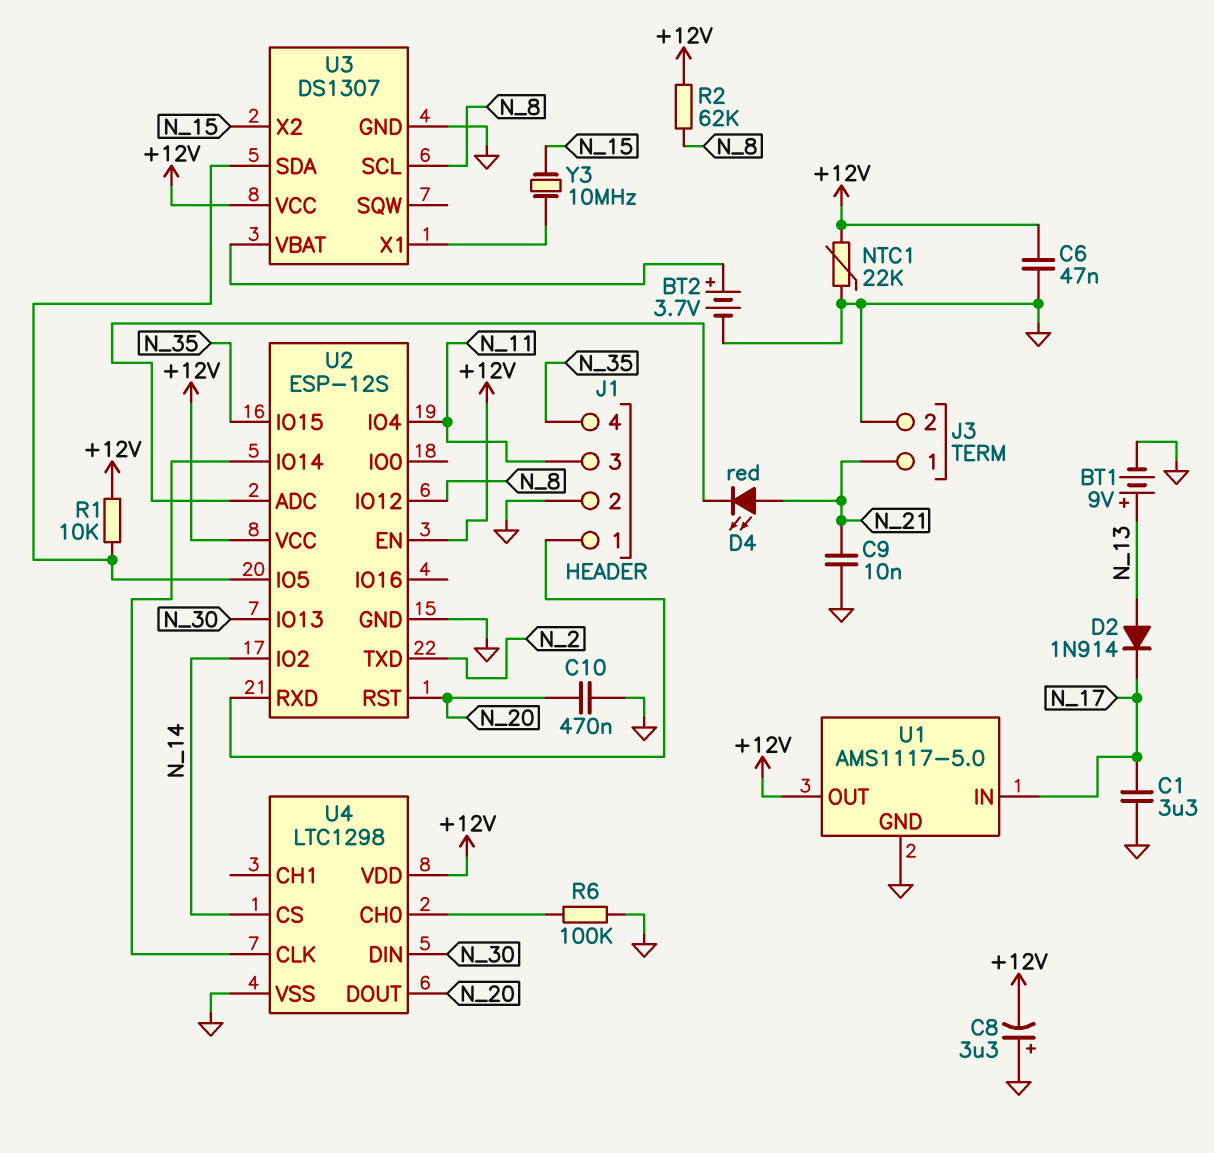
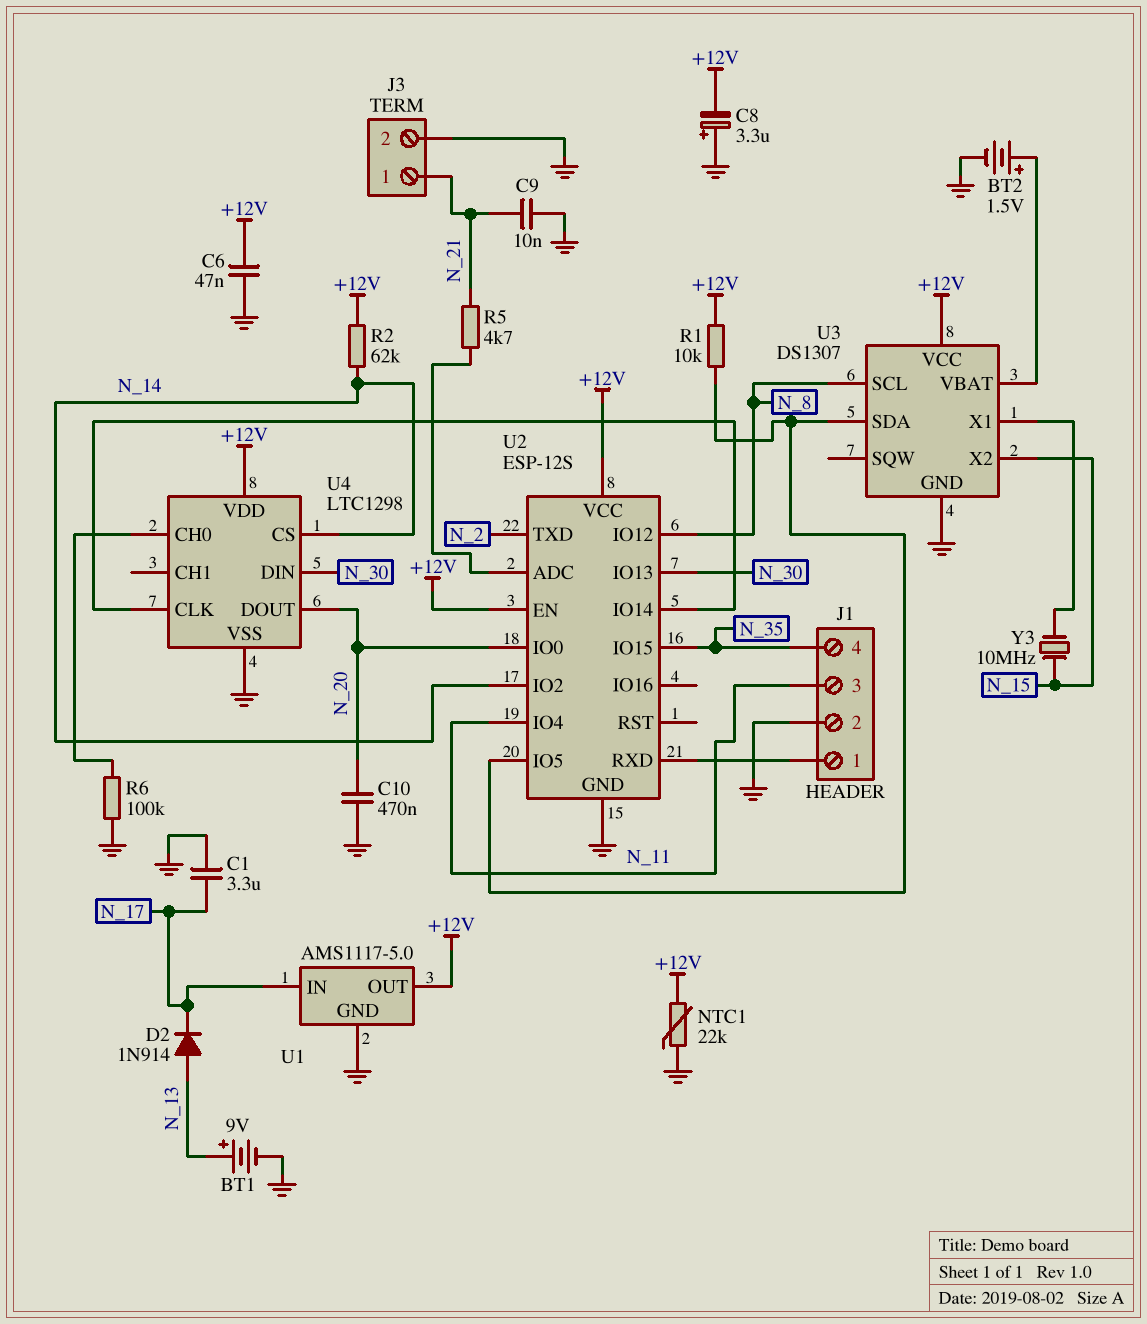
BT2: 3.7V (plus U3/VBAT, minus GND) -> 1.5V (plus U3/VBAT, minus GND)
D4: LED red (A N_21, K U2/ADC) -> none
R2: 62k (+12V, N_8) -> 62k (+12V, N_14)
R5: none -> 4.7k (N_21, U2/ADC)
U2 pin IO0: none -> N_20
U2 pin RST: N_20 -> none

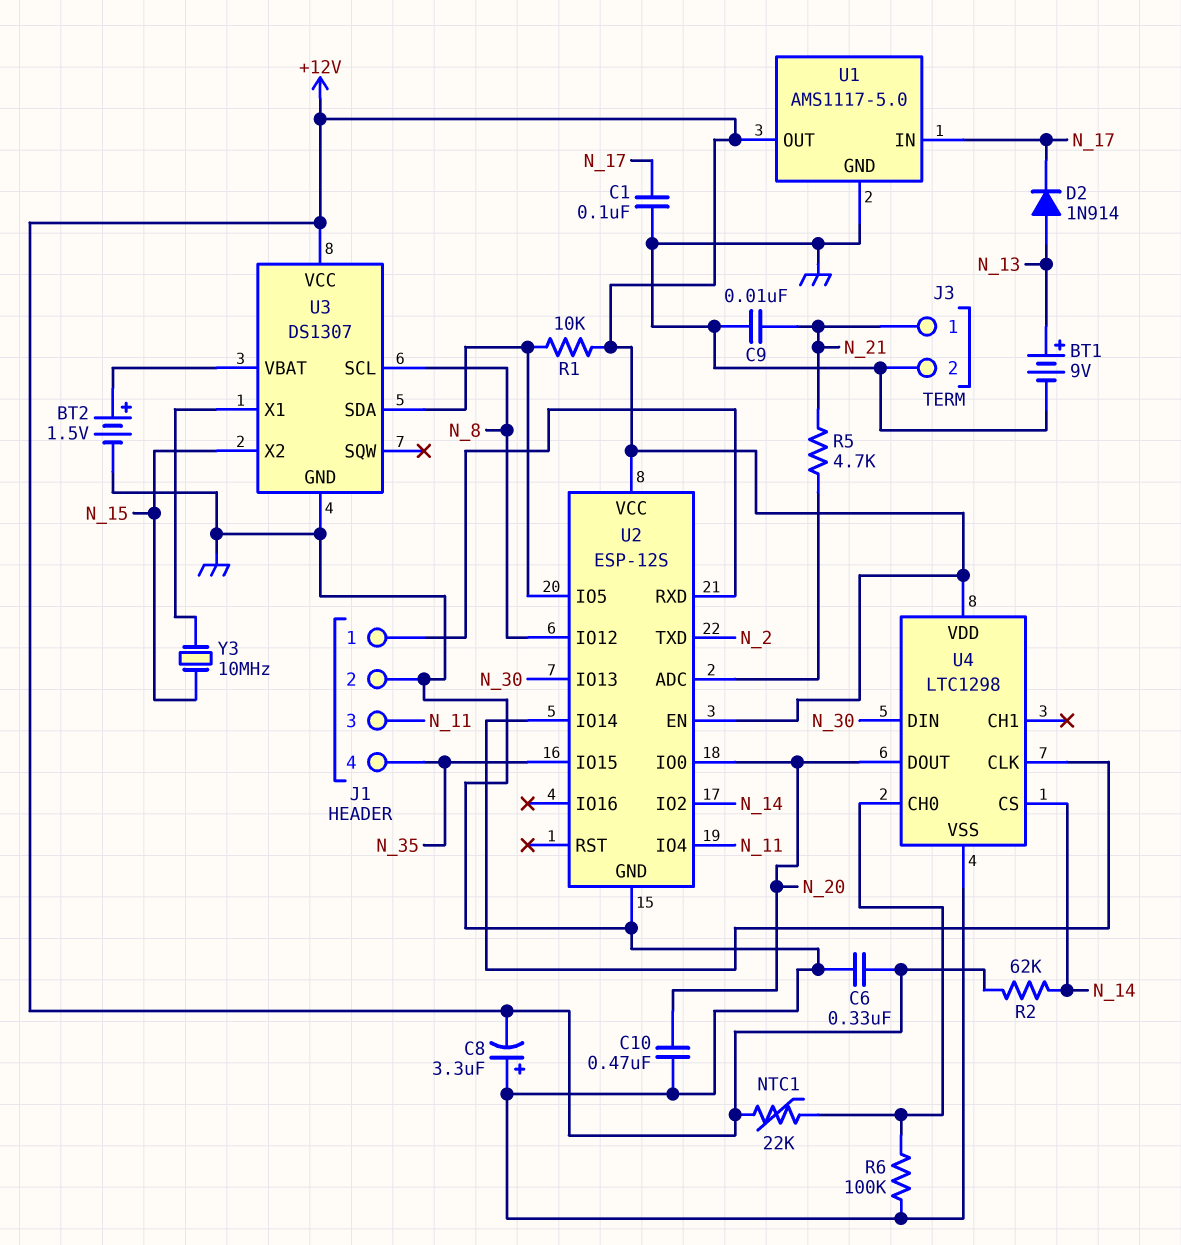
C1: 3.3uF (GND, N_17) -> 100nF (GND, N_17)
C6: 47nF (+12V, GND) -> 330nF (+12V, GND)
NTC1: 22k (+12V, GND) -> 22k (+12V, U4/CH0)

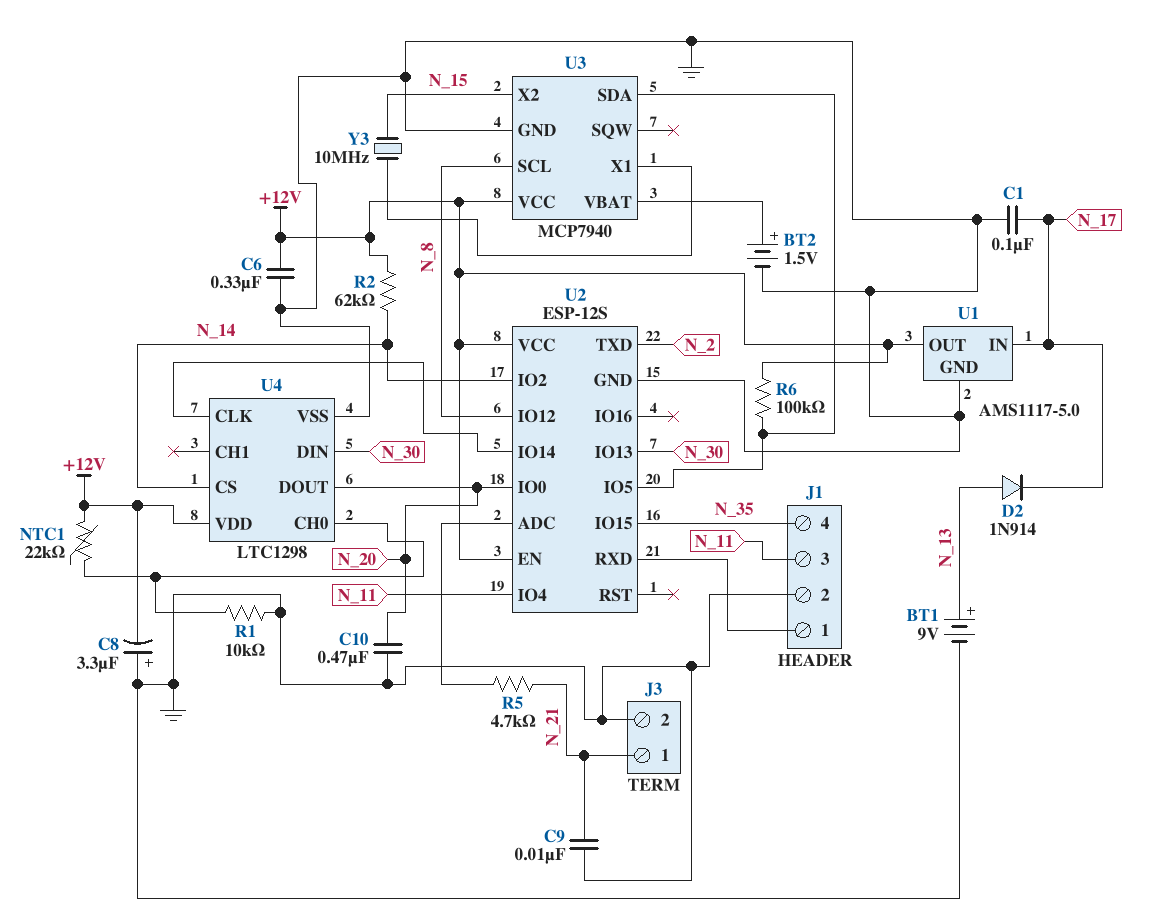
R1: 10k (+12V, U2/IO5) -> 10k (GND, U4/CH0)
R6: 100k (GND, U4/CH0) -> 100k (+12V, U2/IO5)
U3: DS1307 -> MCP7940

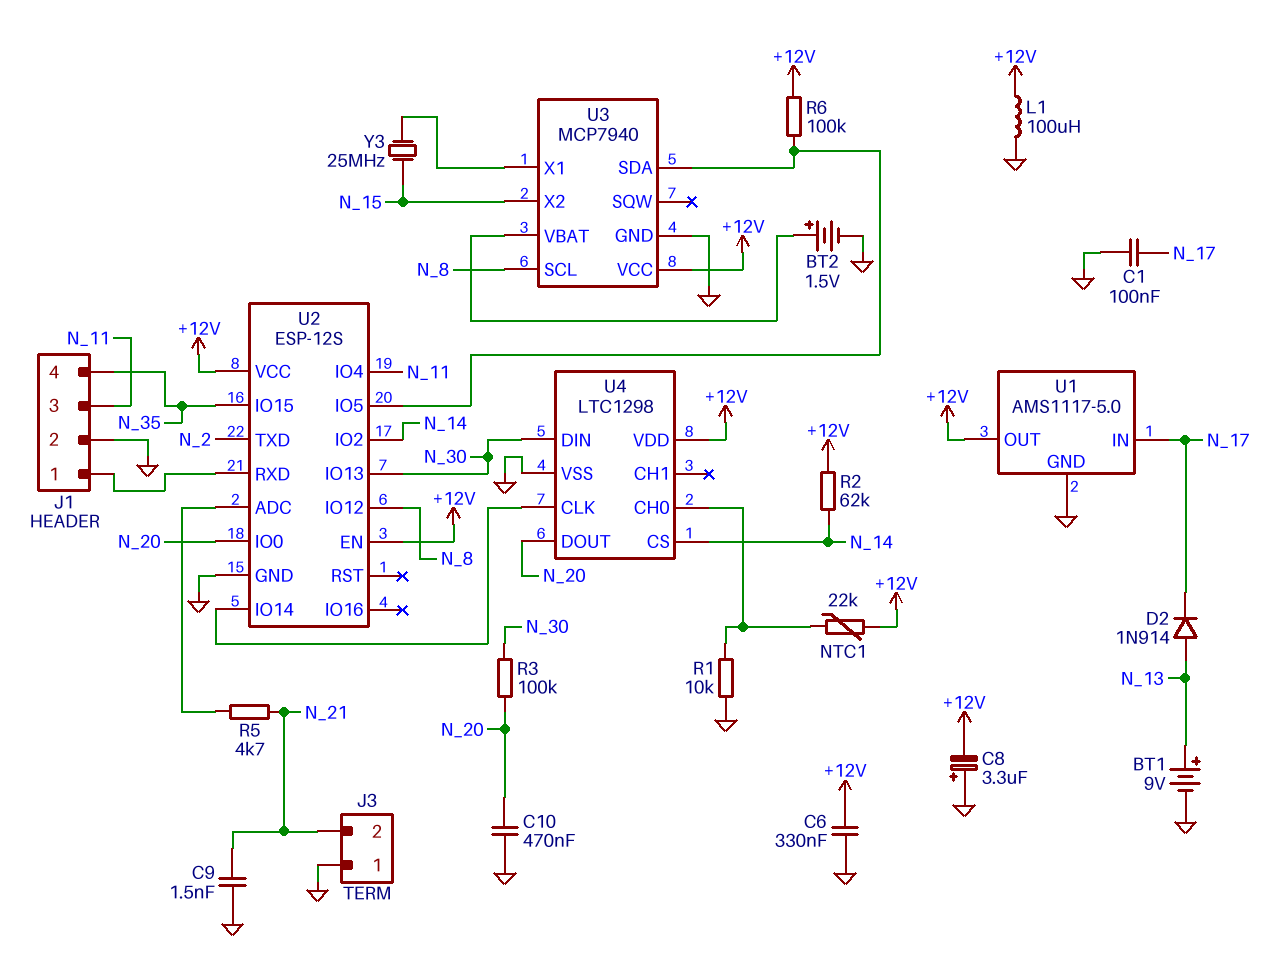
C9: 10nF (GND, N_21) -> 1.5nF (GND, N_21)
J3 pin 1: N_21 -> GND
J3 pin 2: GND -> N_21
L1: none -> 100uH (+12V, GND)
R3: none -> 100k (N_20, N_30)
Y3: 10MHz (N_15, U3/X1) -> 25MHz (N_15, U3/X1)

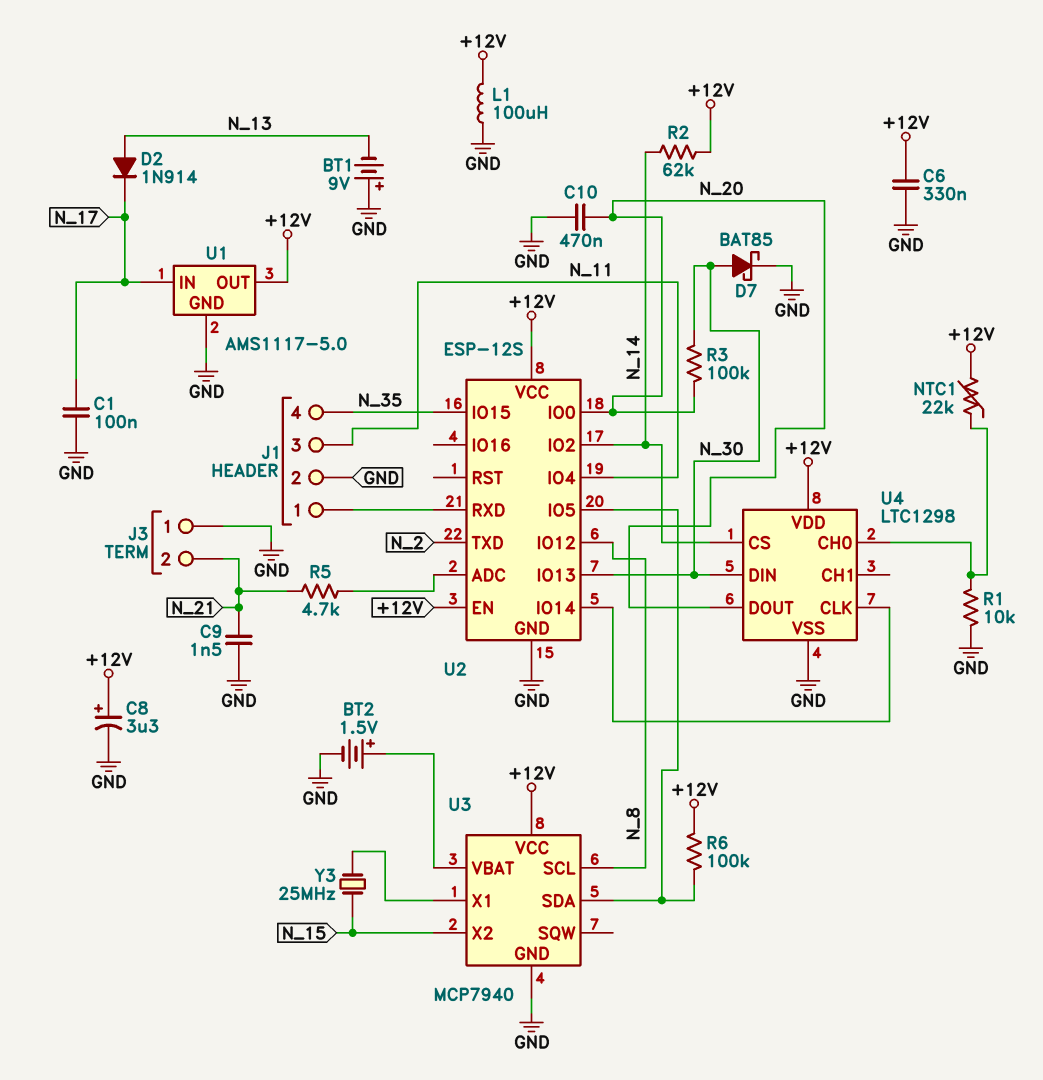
BT1: 9V (plus N_13, minus GND) -> 9V (plus GND, minus N_13)
C8: 3.3uF (plus GND, minus +12V) -> 3.3uF (plus +12V, minus GND)
D7: none -> schottky BAT85 (A N_30, K GND)

